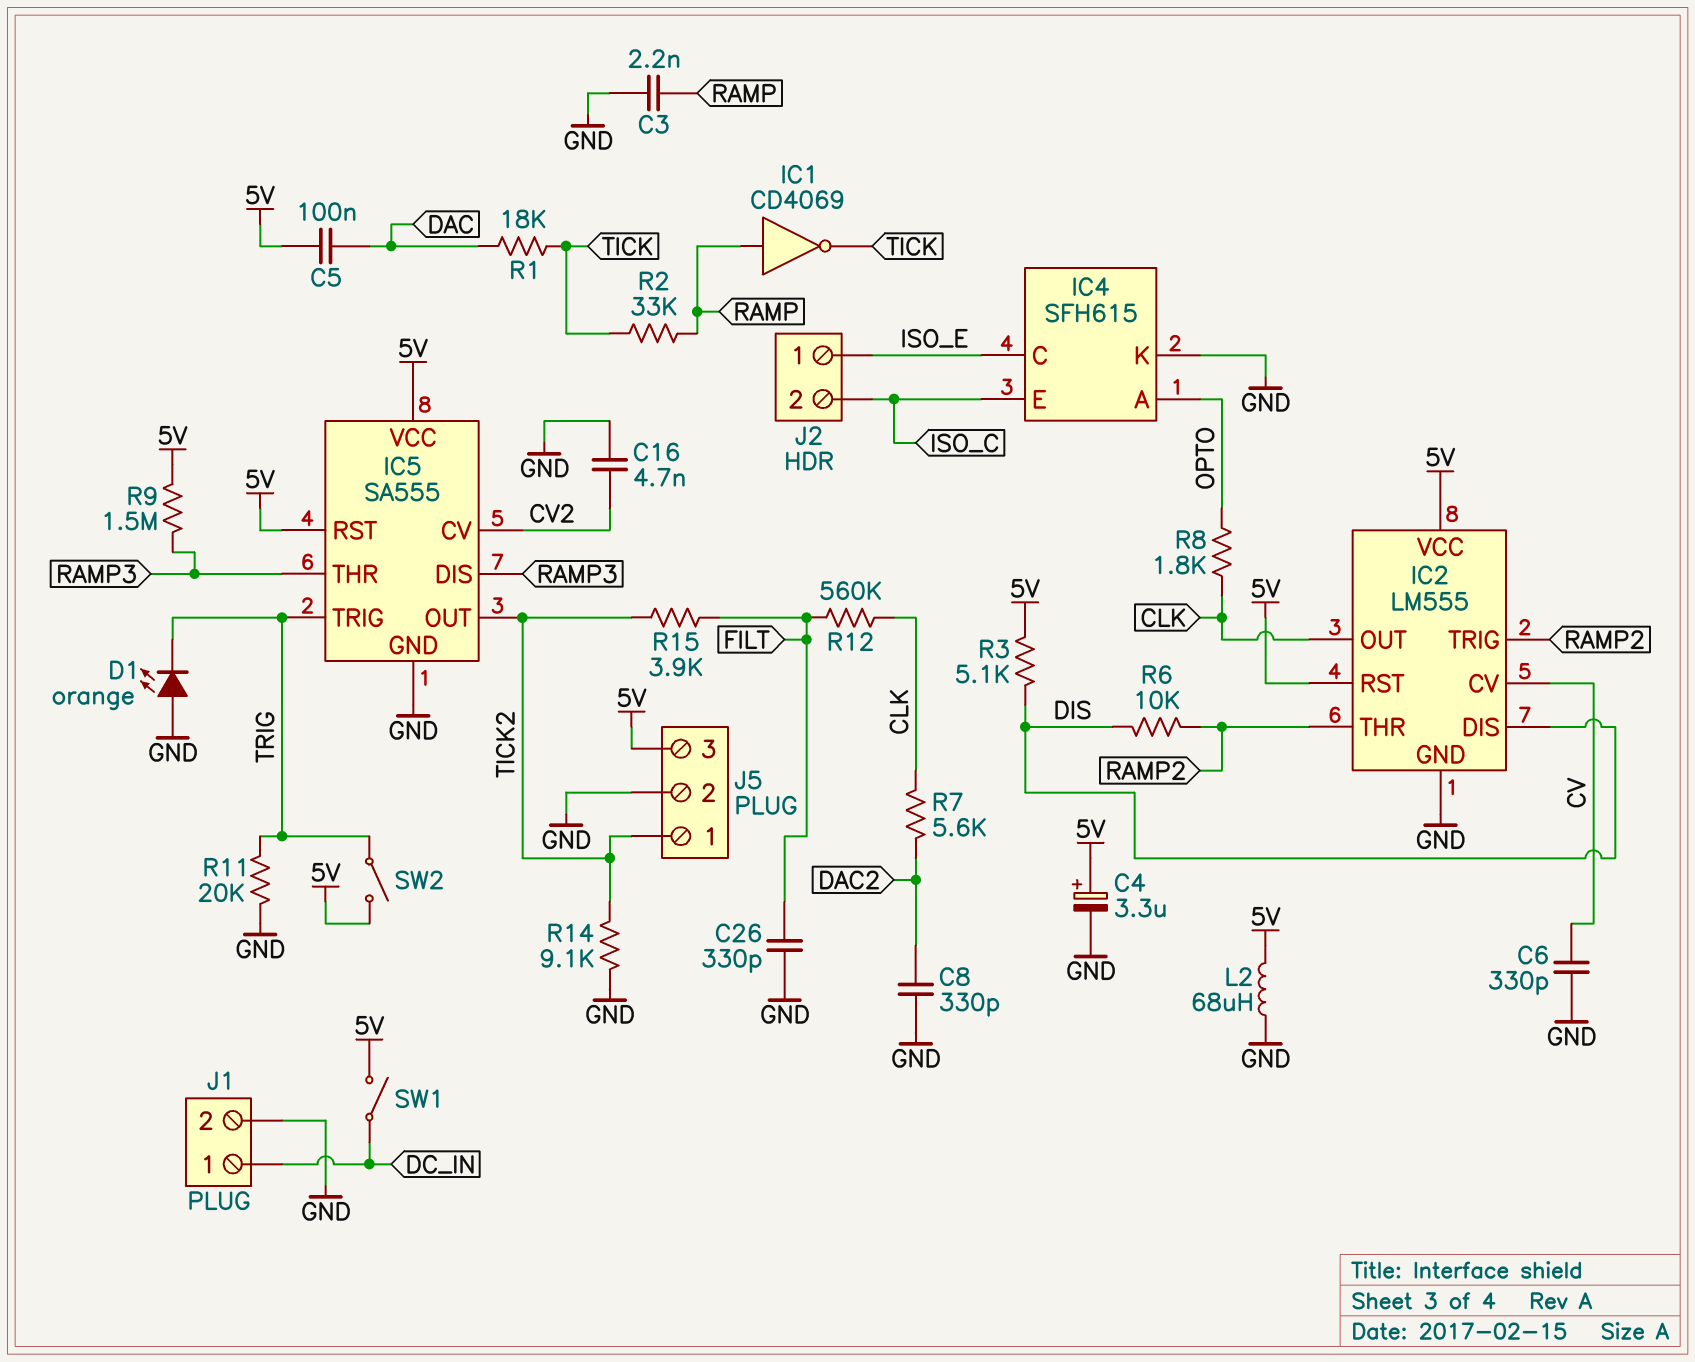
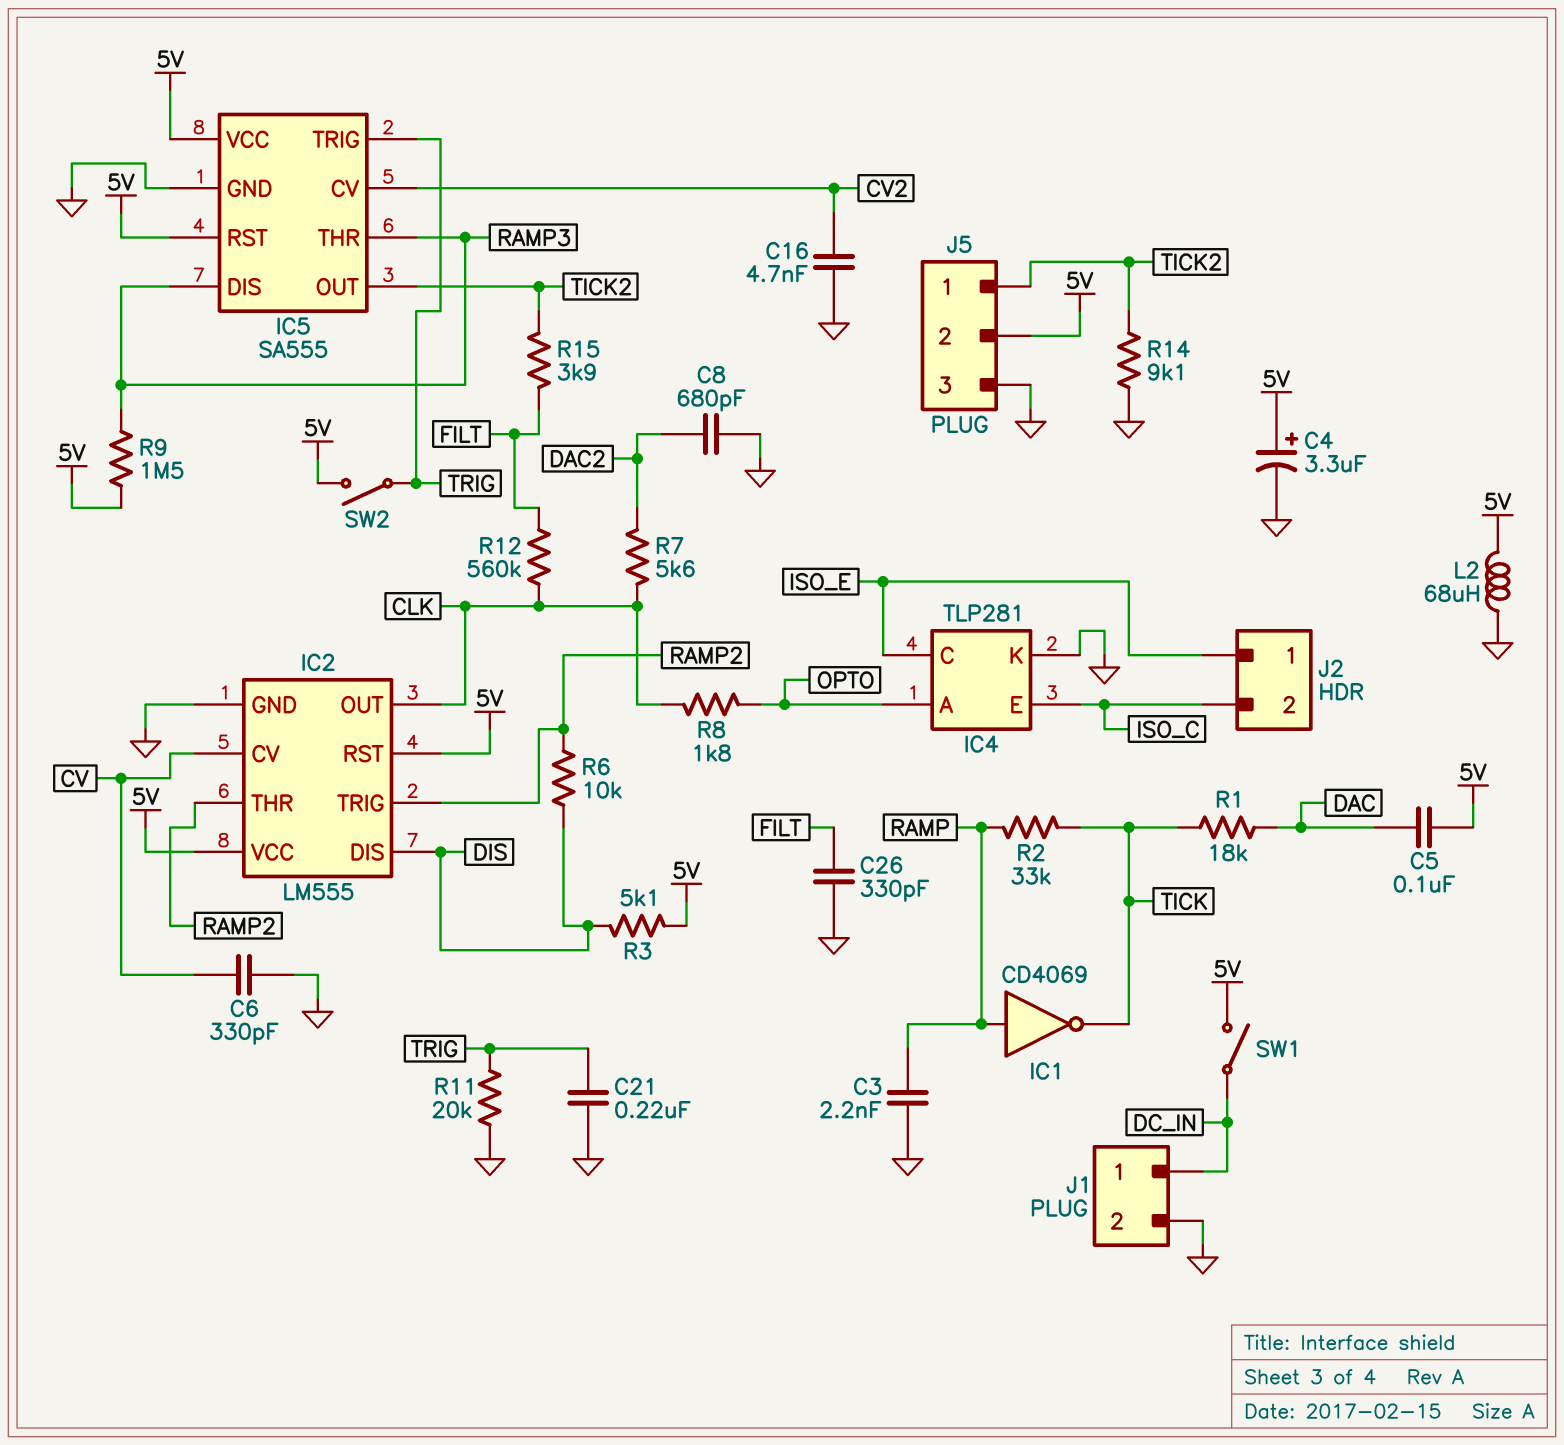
C8: 330pF (DAC2, GND) -> 680pF (DAC2, GND)
C21: none -> 220nF (GND, TRIG)
D1: LED orange (A GND, K TRIG) -> none
IC4: SFH615 -> TLP281
J5 pin 2: GND -> 5V
J5 pin 3: 5V -> GND

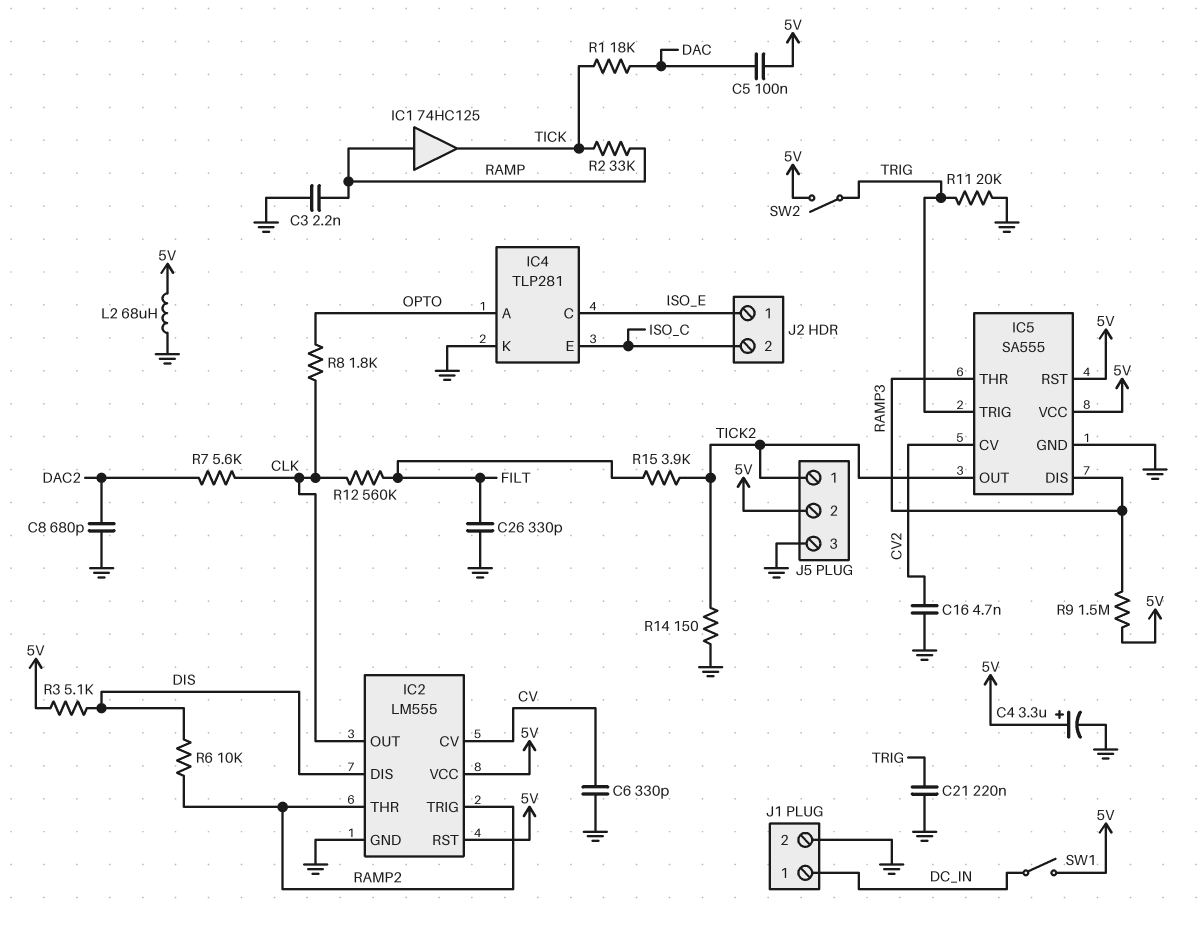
IC1: NOT CD4069 (in RAMP, out TICK) -> buffer 74HC125 (in RAMP, out TICK)
R14: 9.1k (GND, TICK2) -> 150 (GND, TICK2)

